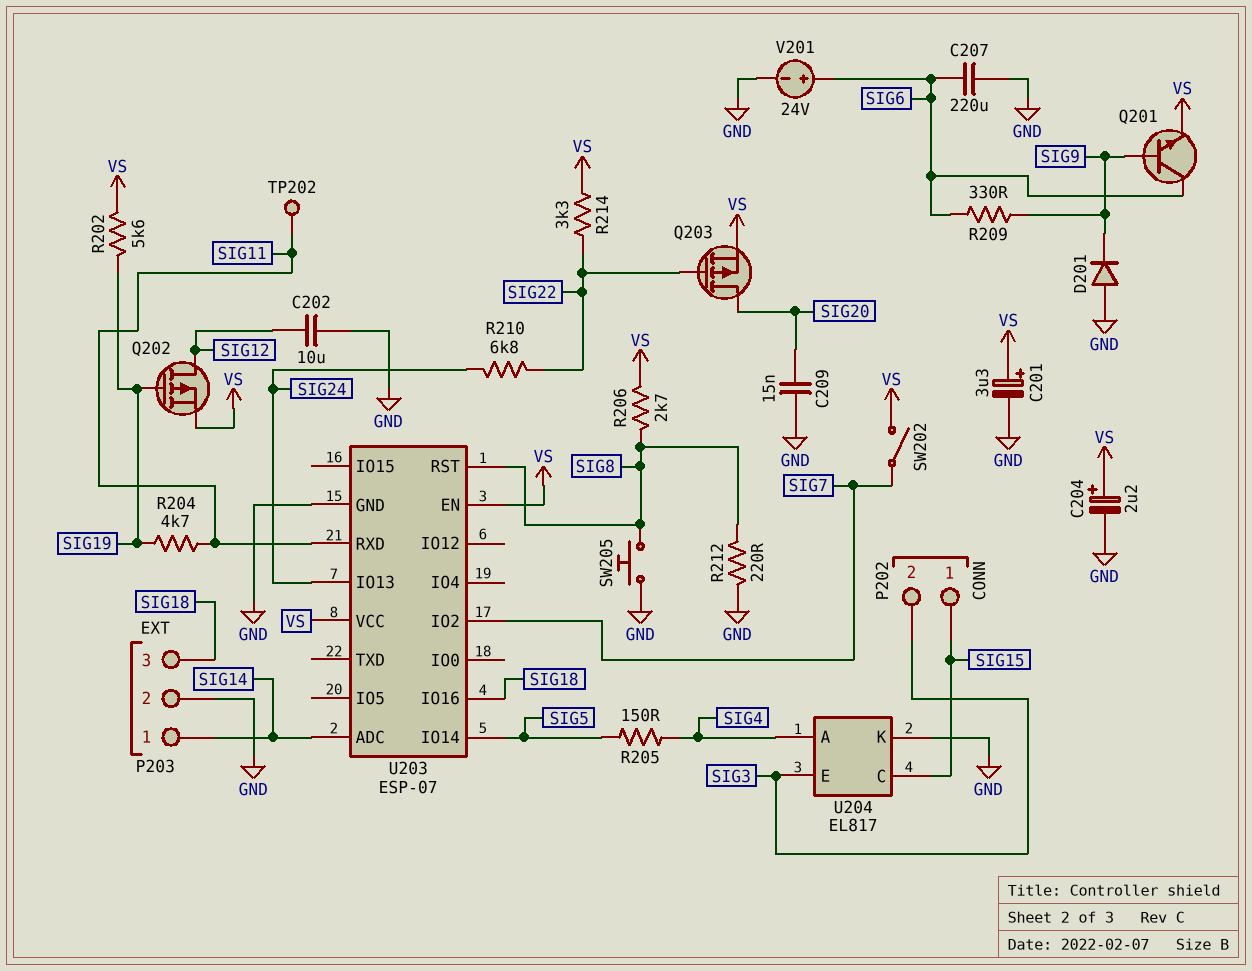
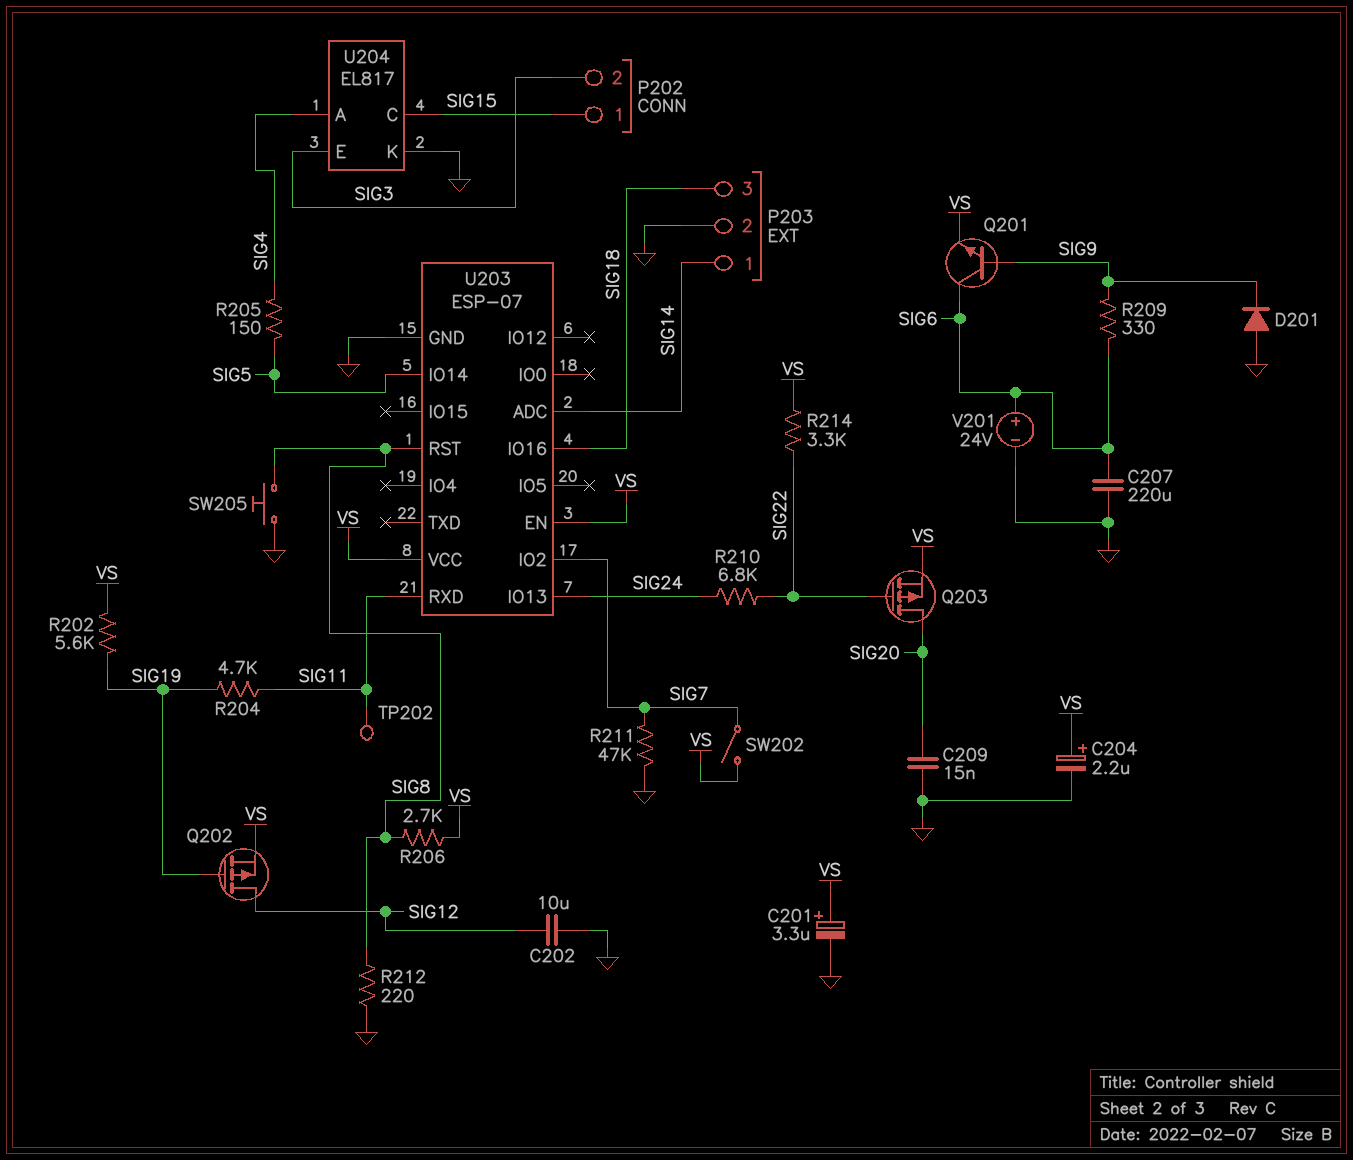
R211: none -> 47k (GND, SIG7)

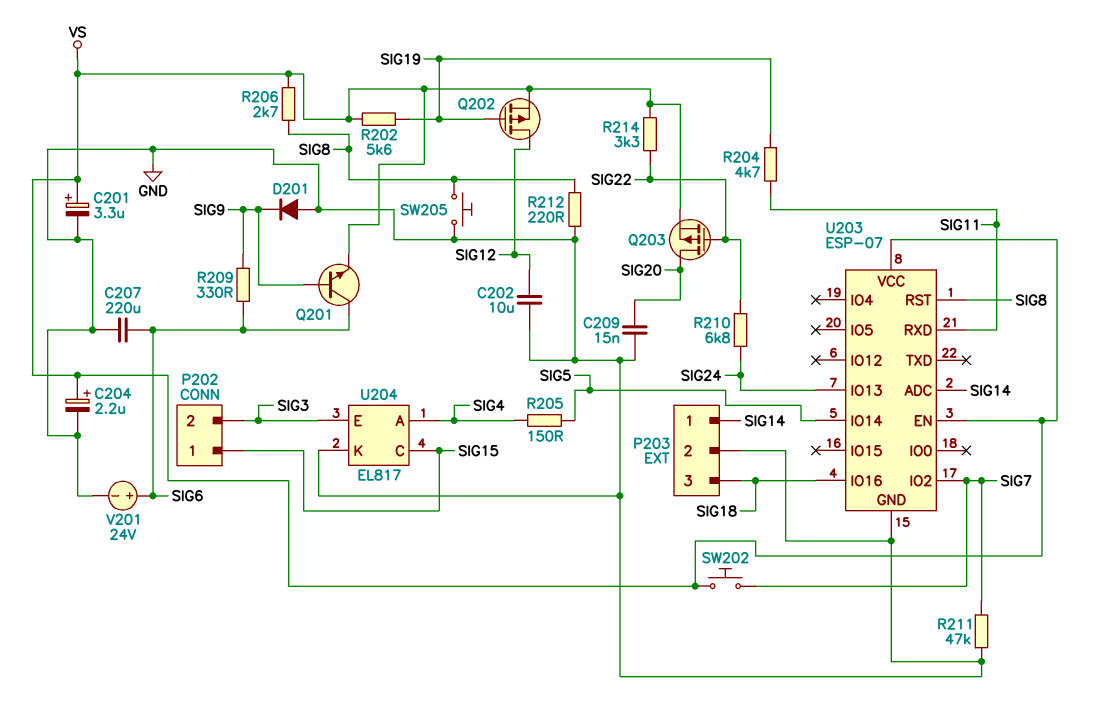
SW202: switch (SIG7, VS) -> button (SIG7, VS)
TP202: test point (SIG11) -> none

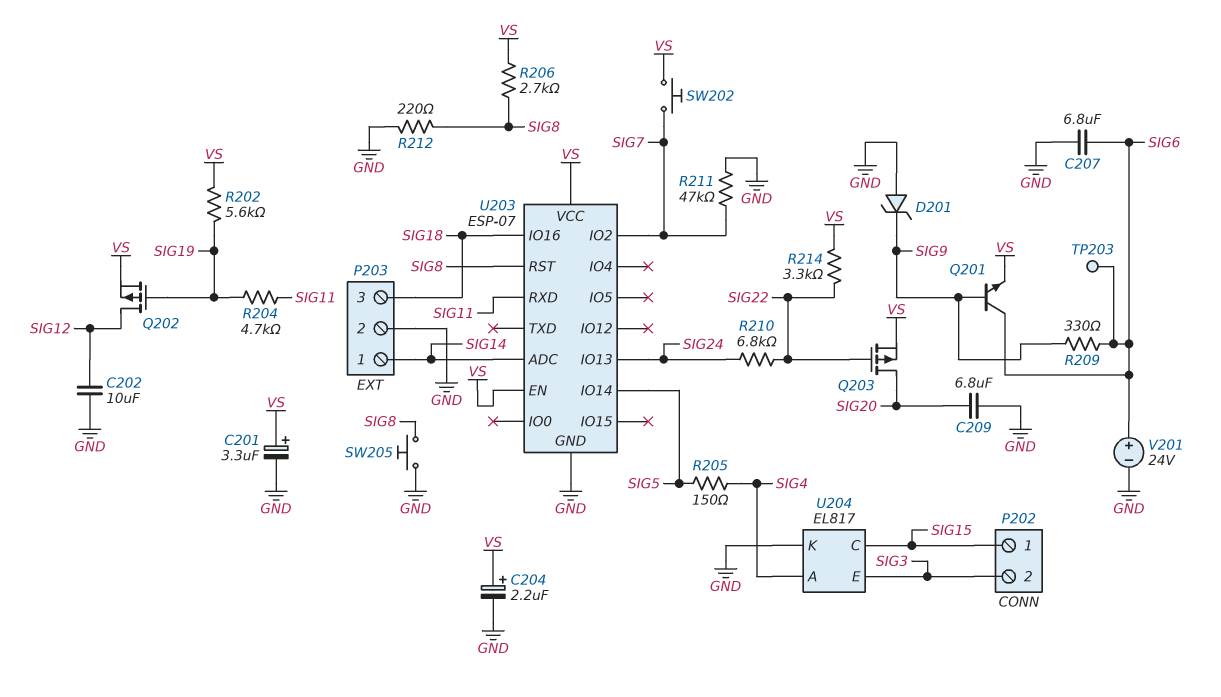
C207: 220uF (GND, SIG6) -> 6.8uF (GND, SIG6)
C209: 15nF (GND, SIG20) -> 6.8uF (GND, SIG20)
D201: diode (A GND, K SIG9) -> zener (A GND, K SIG9)
TP203: none -> test point (SIG6)

